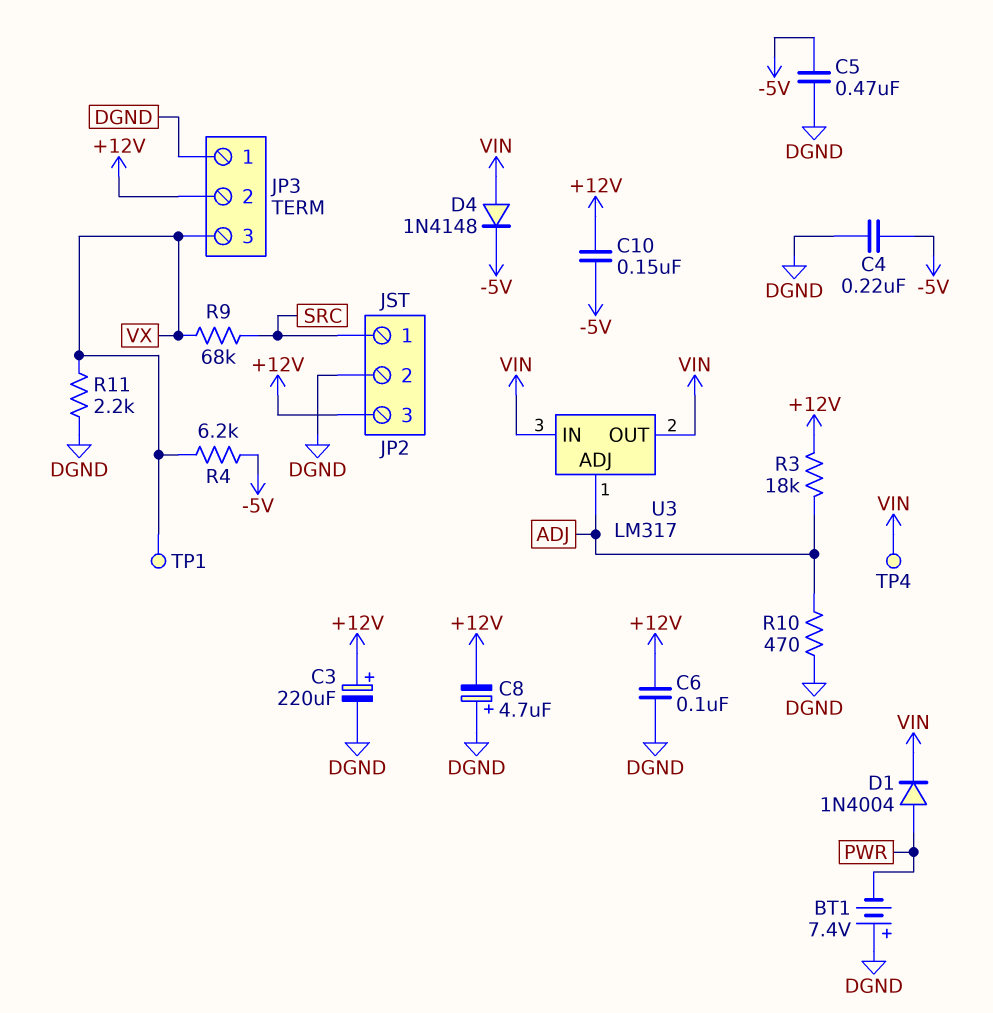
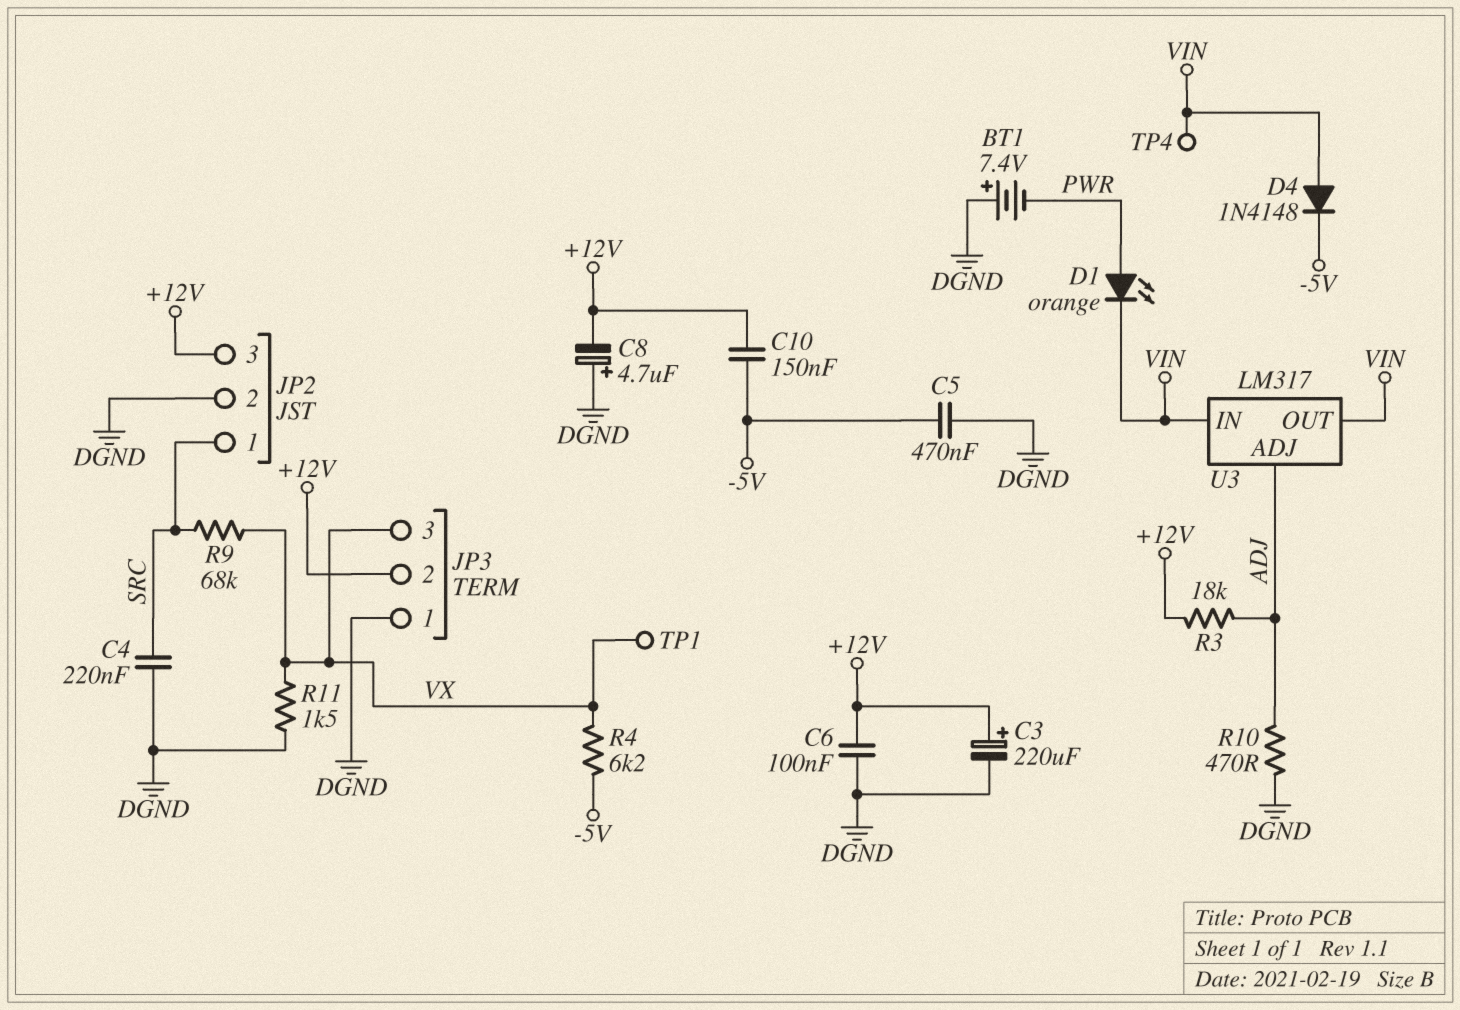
C4: 220nF (-5V, DGND) -> 220nF (DGND, SRC)
D1: diode 1N4004 (A PWR, K VIN) -> LED orange (A PWR, K VIN)
R11: 2.2k (DGND, VX) -> 1.5k (DGND, VX)

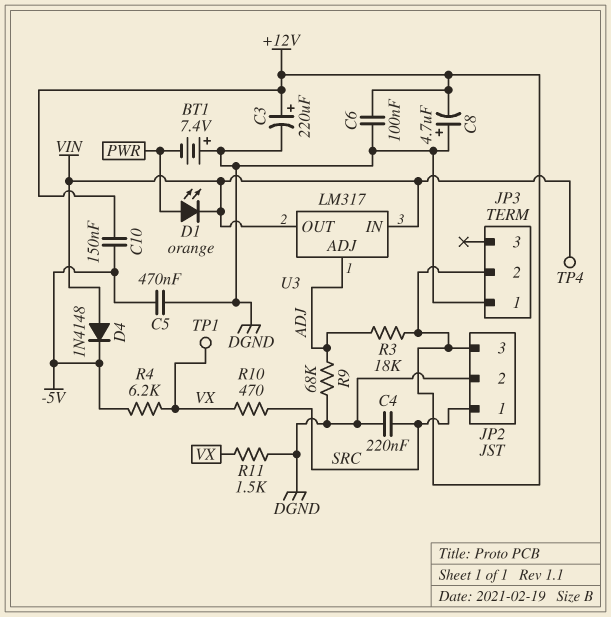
JP3 pin 3: VX -> none
R9: 68k (SRC, VX) -> 68k (ADJ, DGND)
R10: 470 (ADJ, DGND) -> 470 (SRC, VX)

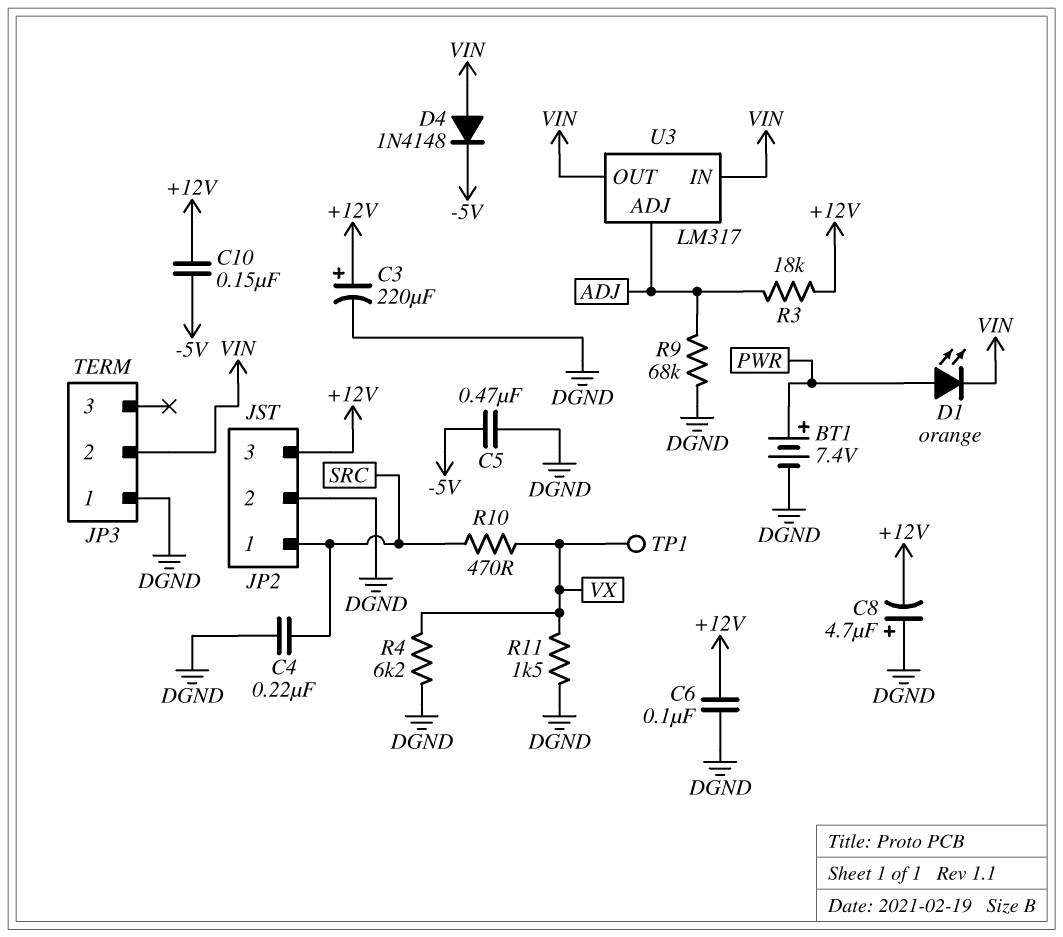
BT1: 7.4V (plus DGND, minus PWR) -> 7.4V (plus PWR, minus DGND)
JP3 pin 2: +12V -> VIN
R4: 6.2k (-5V, VX) -> 6.2k (DGND, VX)
TP4: test point (VIN) -> none

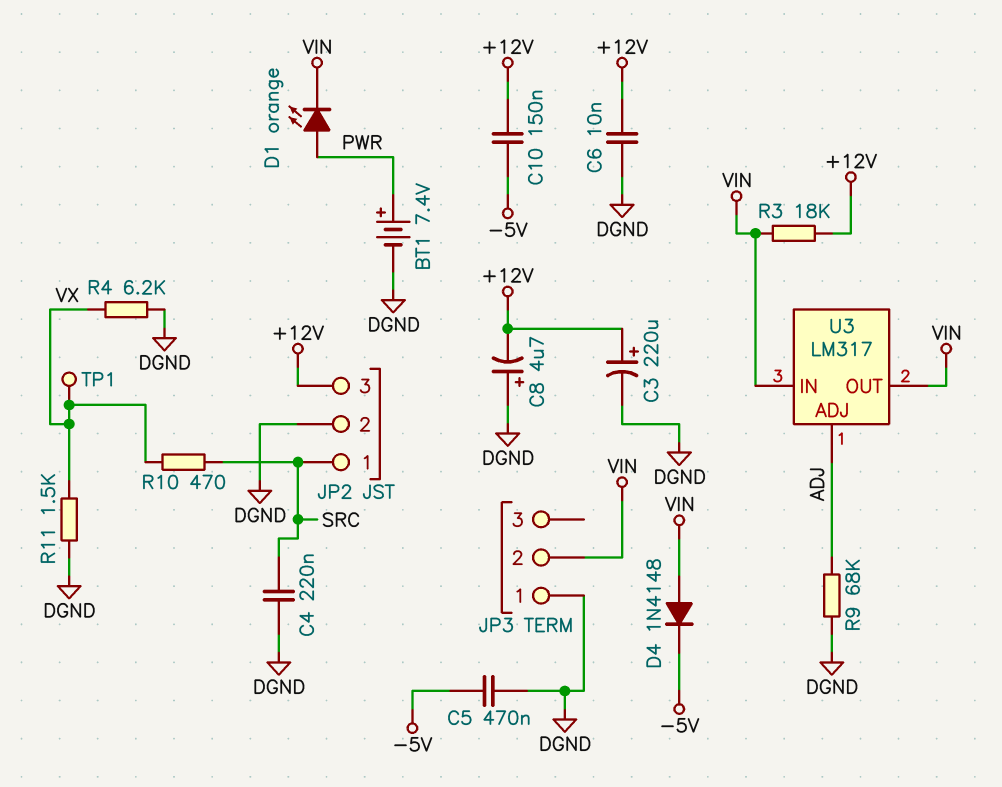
C6: 100nF (+12V, DGND) -> 10nF (+12V, DGND)
R3: 18k (+12V, ADJ) -> 18k (+12V, VIN)

